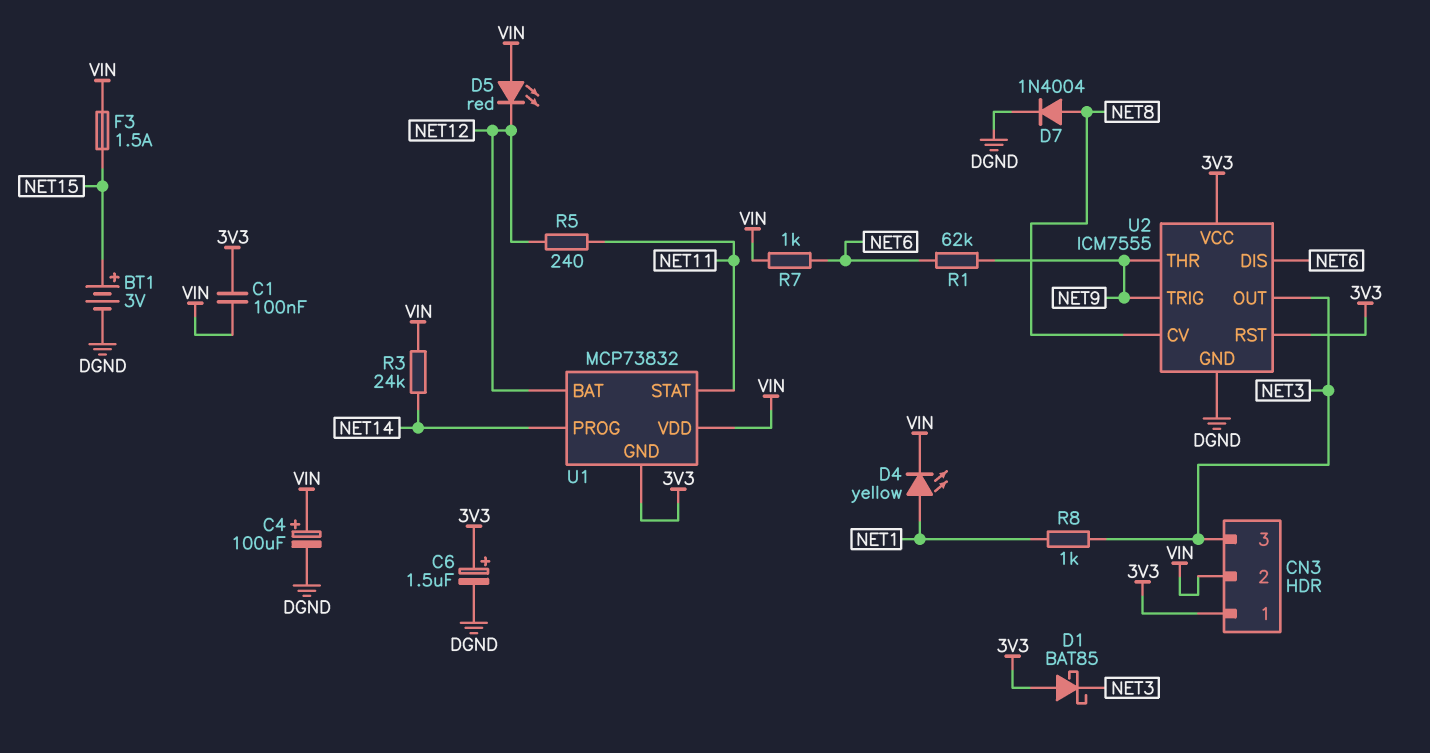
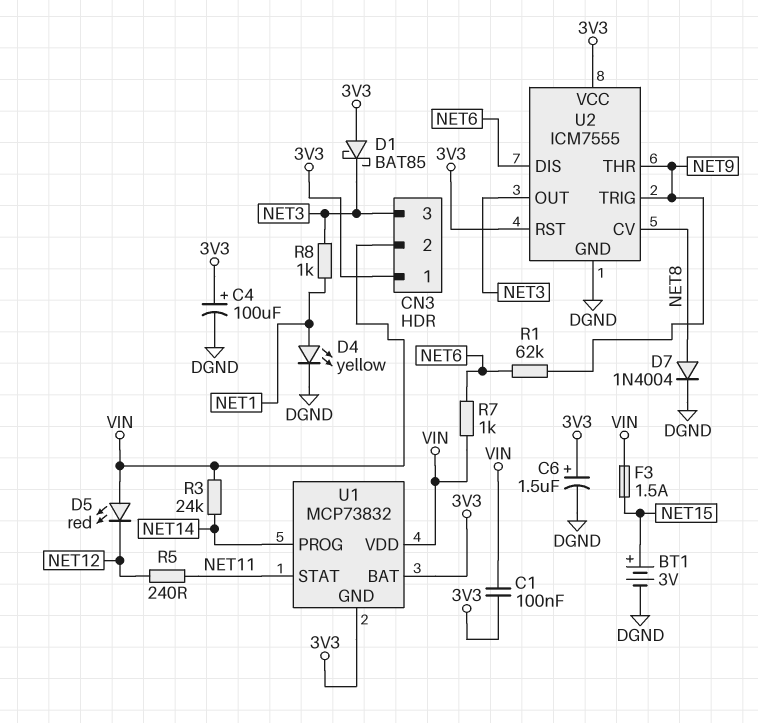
C4: 100uF (plus VIN, minus DGND) -> 100uF (plus 3V3, minus DGND)
D4: LED yellow (A NET1, K VIN) -> LED yellow (A NET1, K DGND)
U1 pin BAT: NET12 -> 3V3

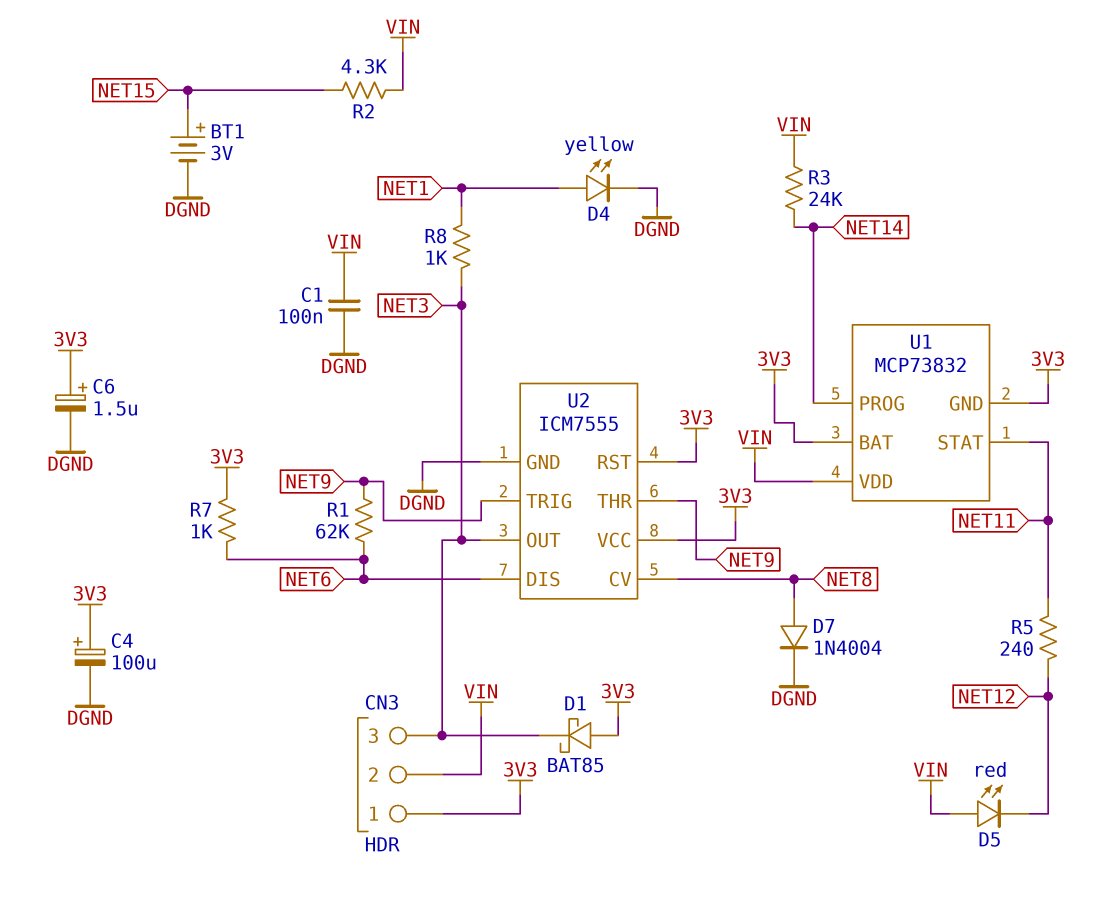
C1: 100nF (3V3, VIN) -> 100nF (DGND, VIN)
F3: 1.5A (NET15, VIN) -> none
R2: none -> 4.3k (NET15, VIN)
R7: 1k (NET6, VIN) -> 1k (3V3, NET6)

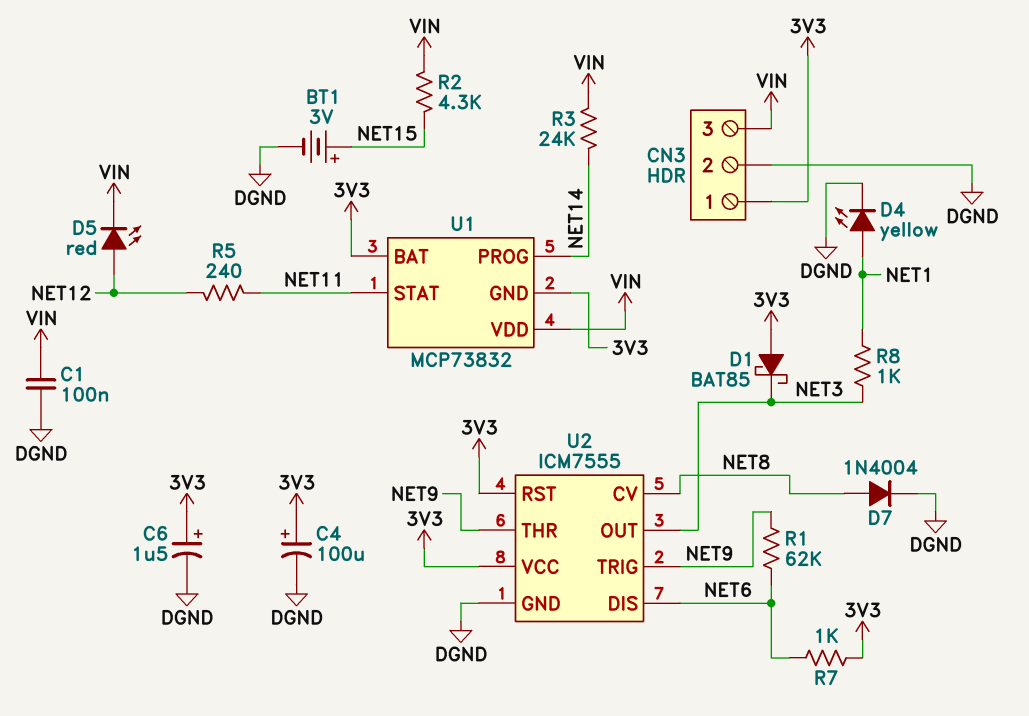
CN3 pin 2: VIN -> DGND
CN3 pin 3: NET3 -> VIN
D5: LED red (A VIN, K NET12) -> LED red (A NET12, K VIN)

